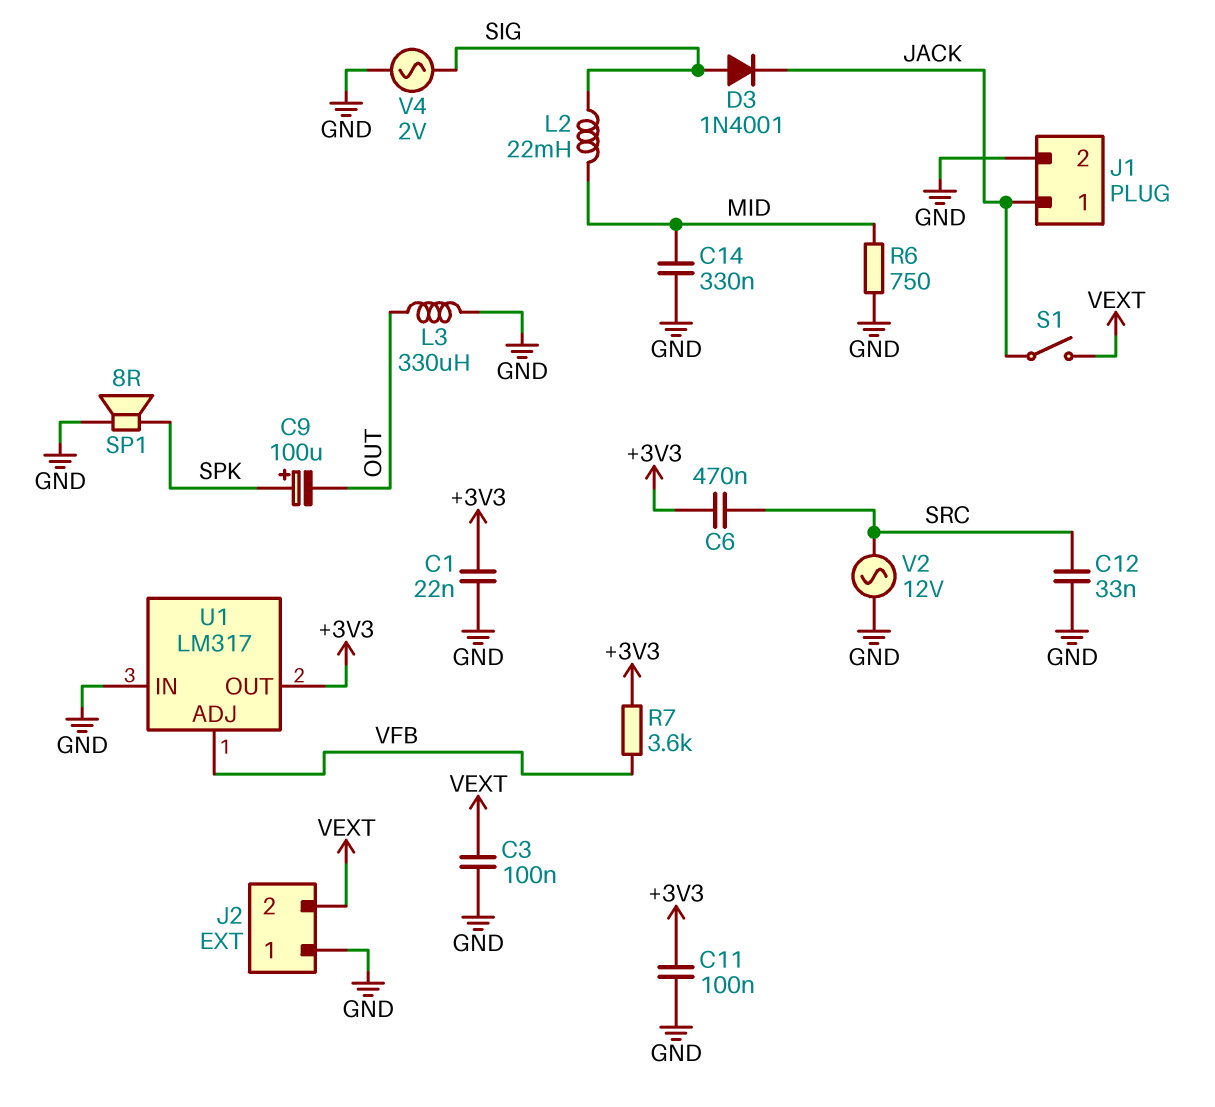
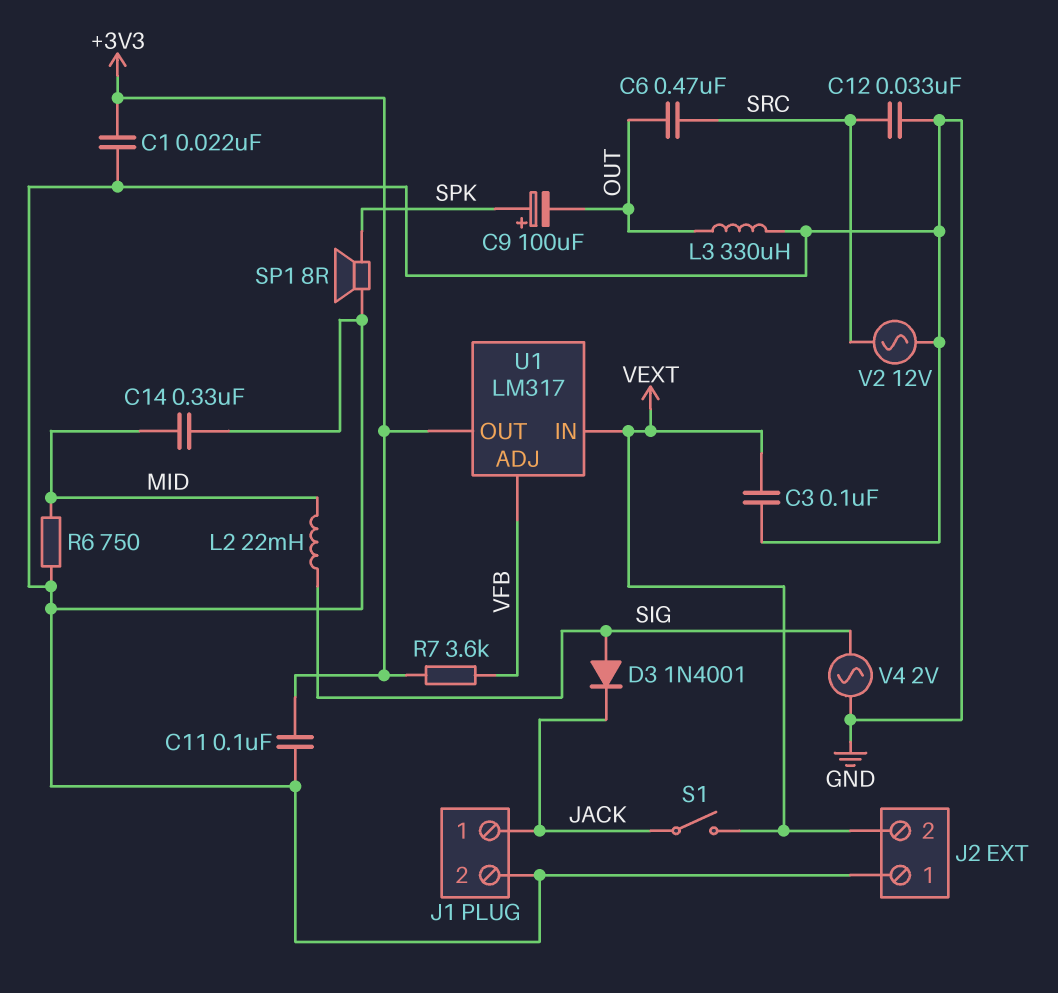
C6: 470nF (+3V3, SRC) -> 470nF (OUT, SRC)
U1 pin IN: GND -> VEXT

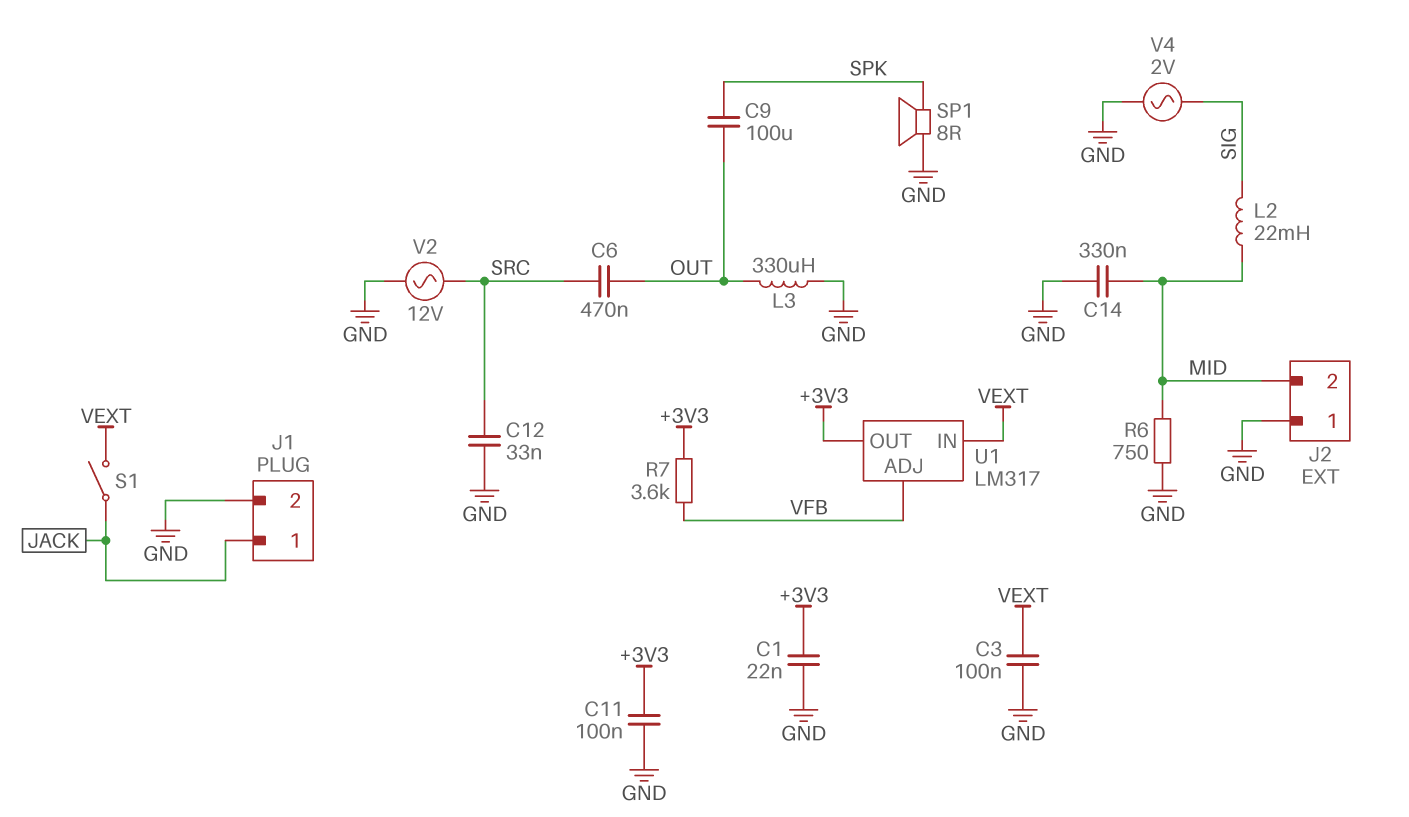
C9: 100uF (plus SPK, minus OUT) -> 100uF (OUT, SPK)
D3: diode 1N4001 (A SIG, K JACK) -> none
J2 pin 2: VEXT -> MID

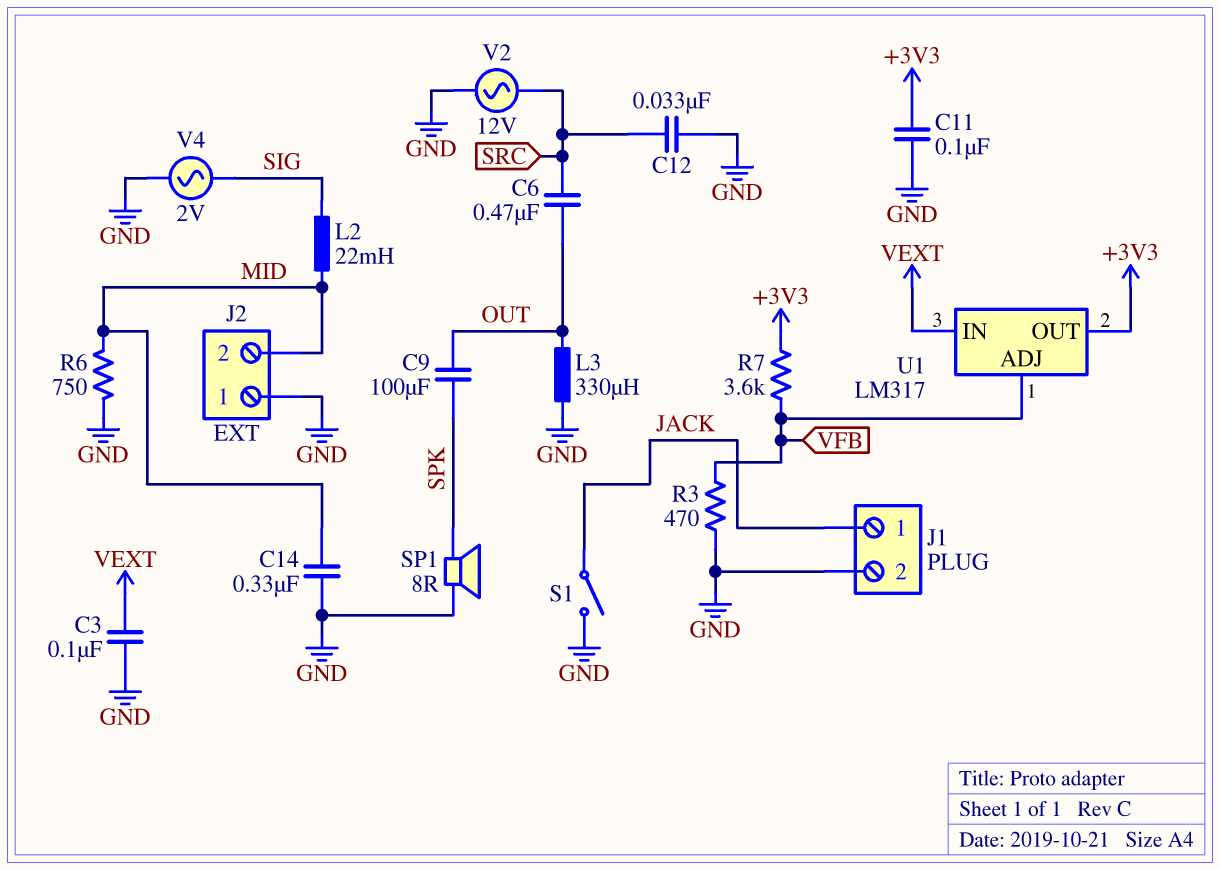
C1: 22nF (+3V3, GND) -> none
R3: none -> 470 (GND, VFB)
S1: switch (JACK, VEXT) -> switch (GND, JACK)

